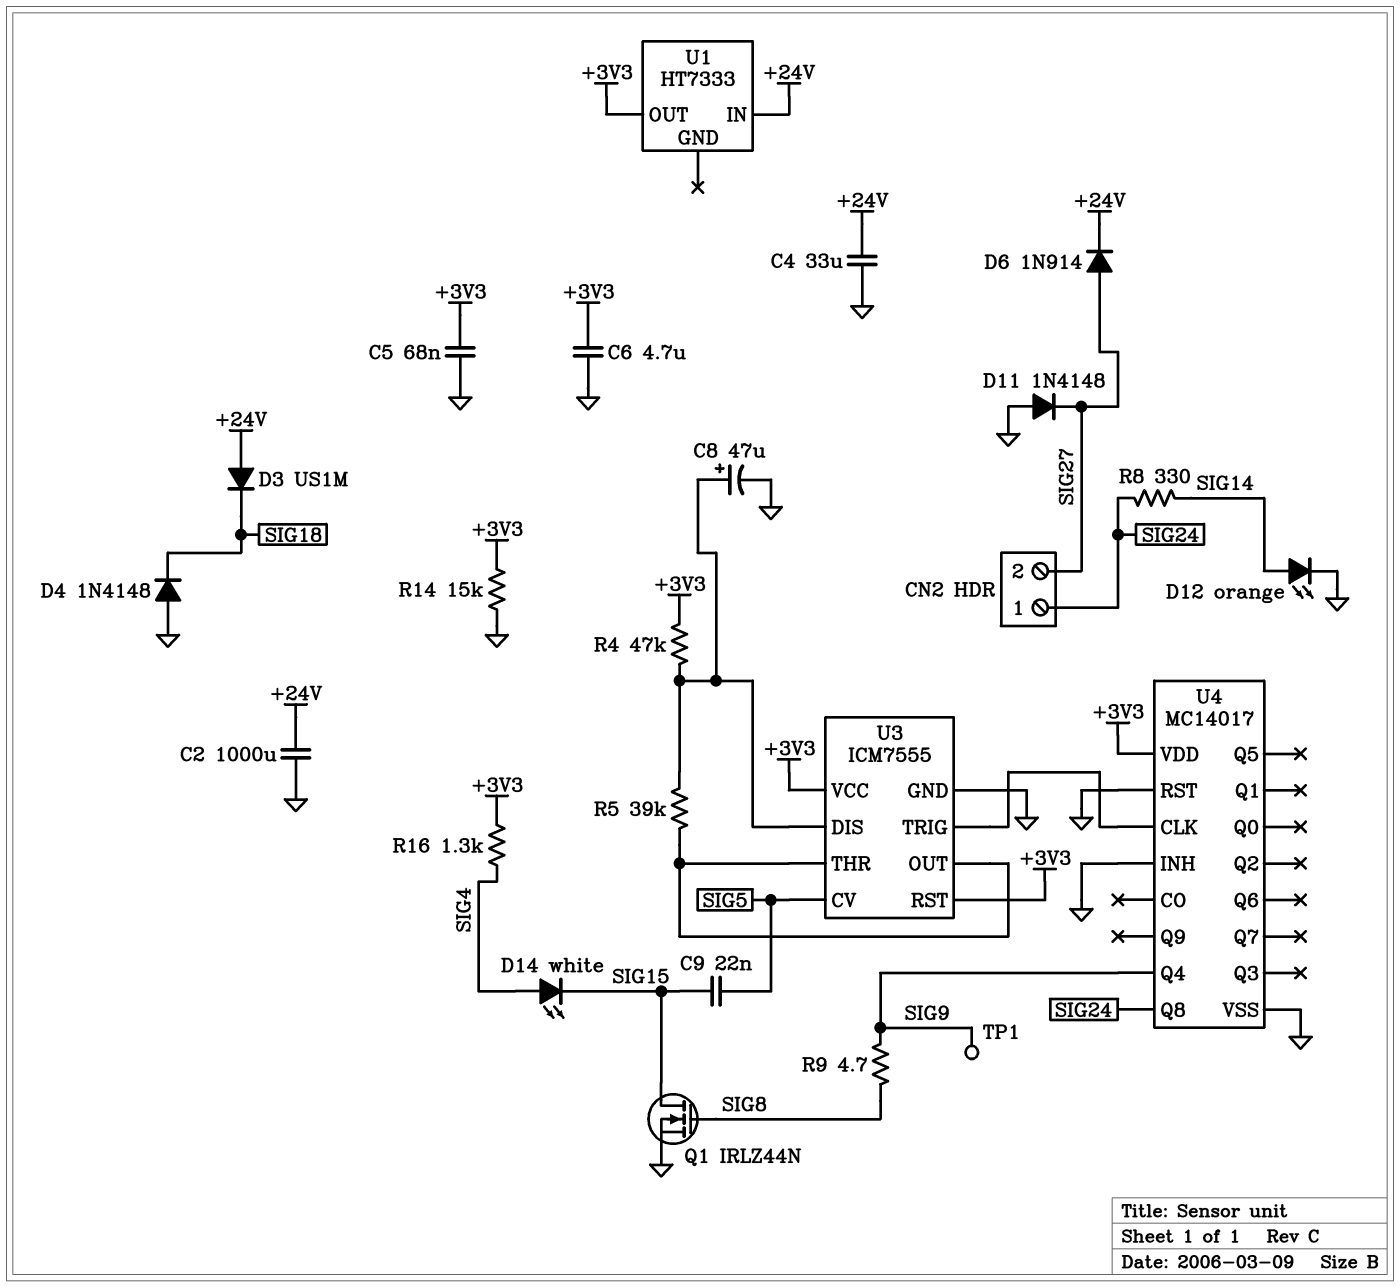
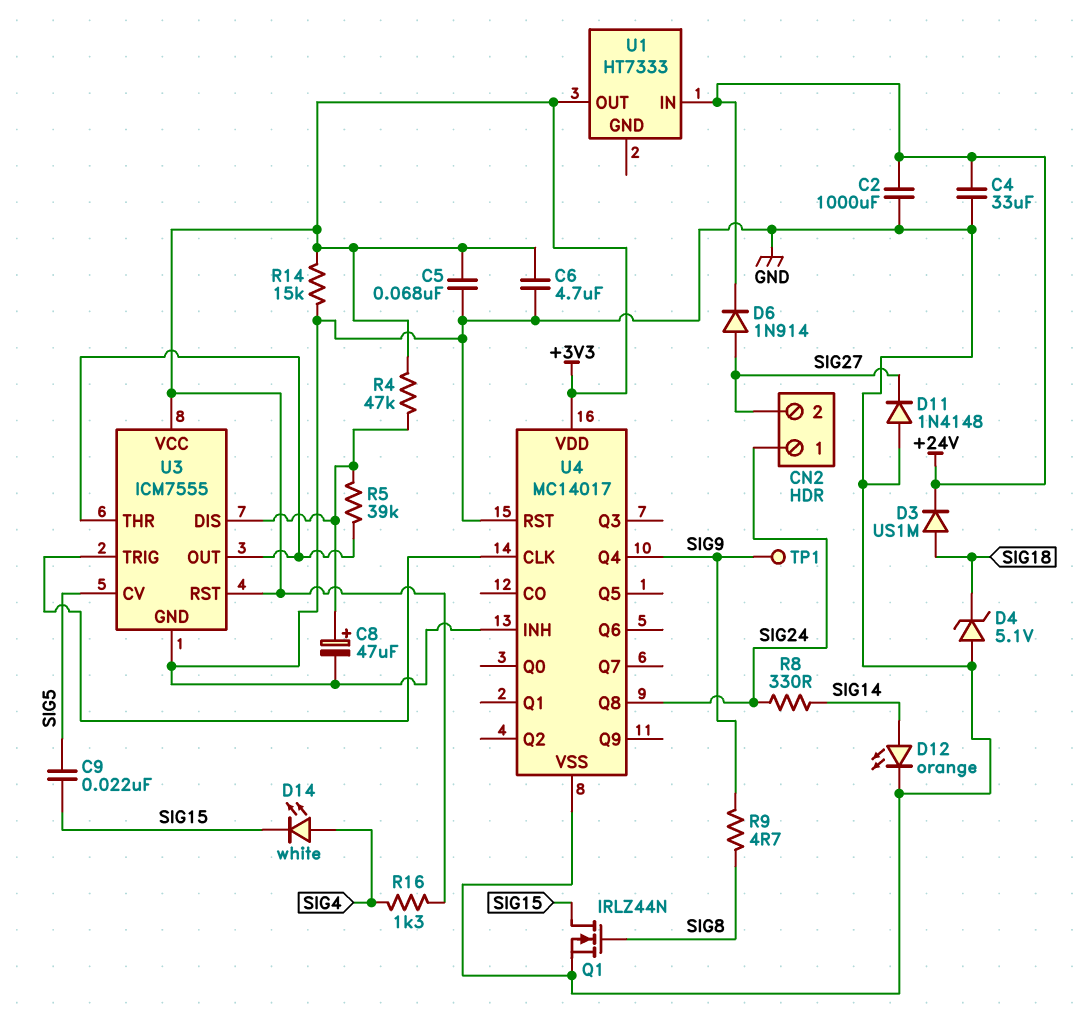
D3: diode US1M (A +24V, K SIG18) -> diode US1M (A SIG18, K +24V)
D4: diode 1N4148 (A GND, K SIG18) -> zener 5.1V (A GND, K SIG18)

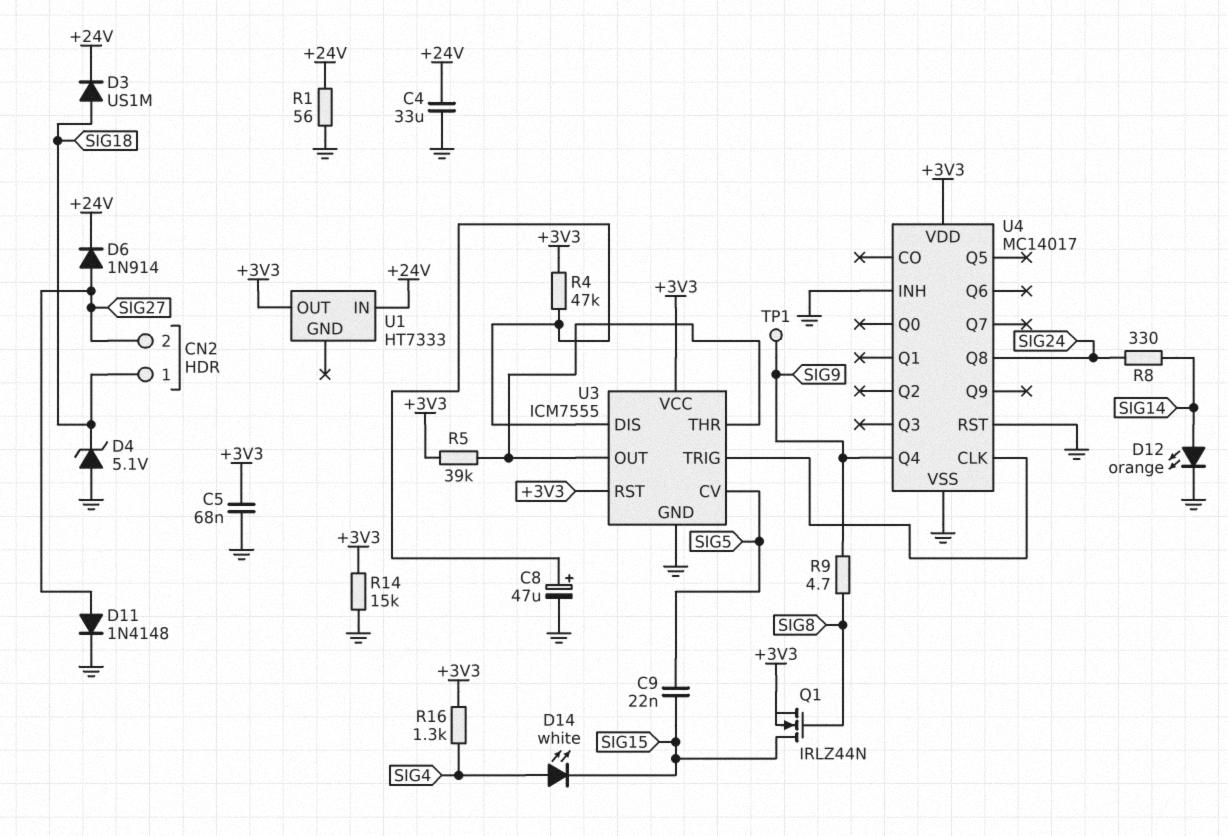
C2: 1000uF (+24V, GND) -> none
C6: 4.7uF (+3V3, GND) -> none
CN2 pin 1: SIG24 -> SIG18
D11: diode 1N4148 (A GND, K SIG27) -> diode 1N4148 (A SIG27, K GND)
Q1: NMOS IRLZ44N (G SIG8, D SIG15, S GND) -> NMOS IRLZ44N (G SIG8, D SIG15, S +3V3)
R1: none -> 56 (+24V, GND)
R5: 39k (U3/DIS, U3/OUT) -> 39k (+3V3, U3/OUT)

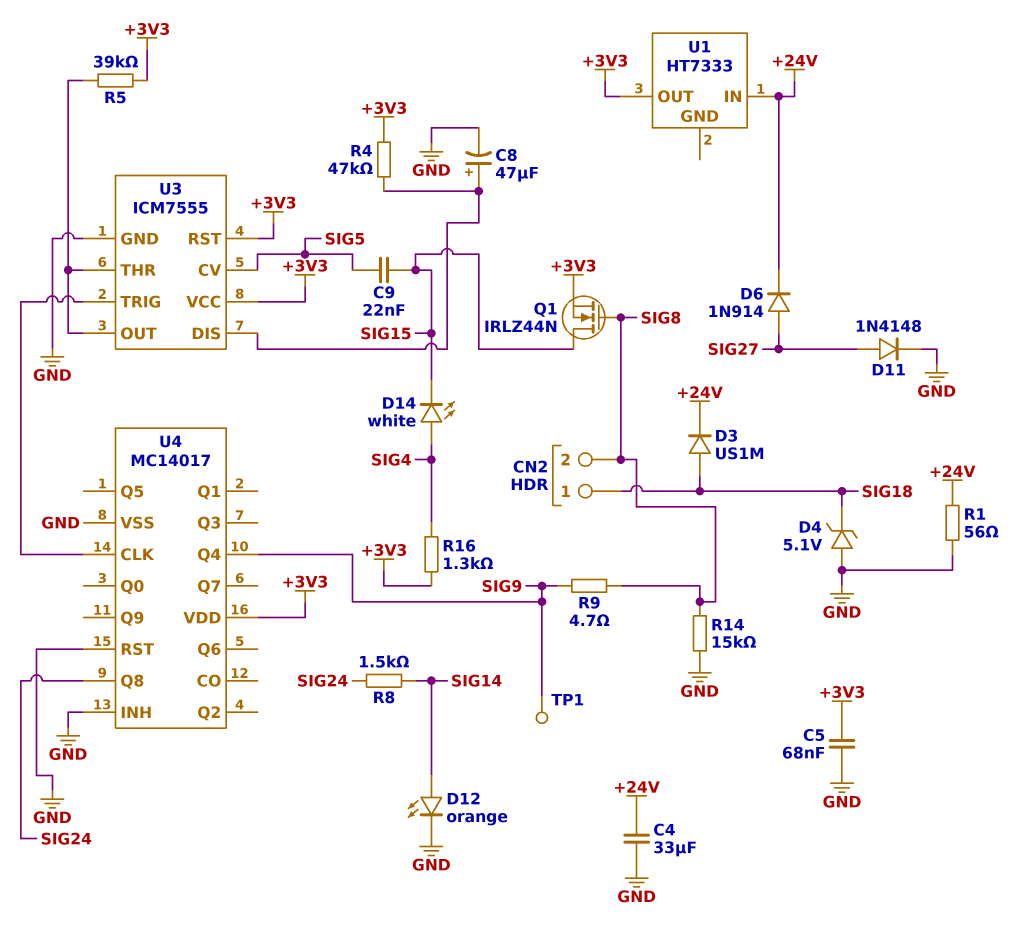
CN2 pin 2: SIG27 -> SIG8
R8: 330 (SIG14, SIG24) -> 1.5k (SIG14, SIG24)
R14: 15k (+3V3, GND) -> 15k (GND, SIG8)

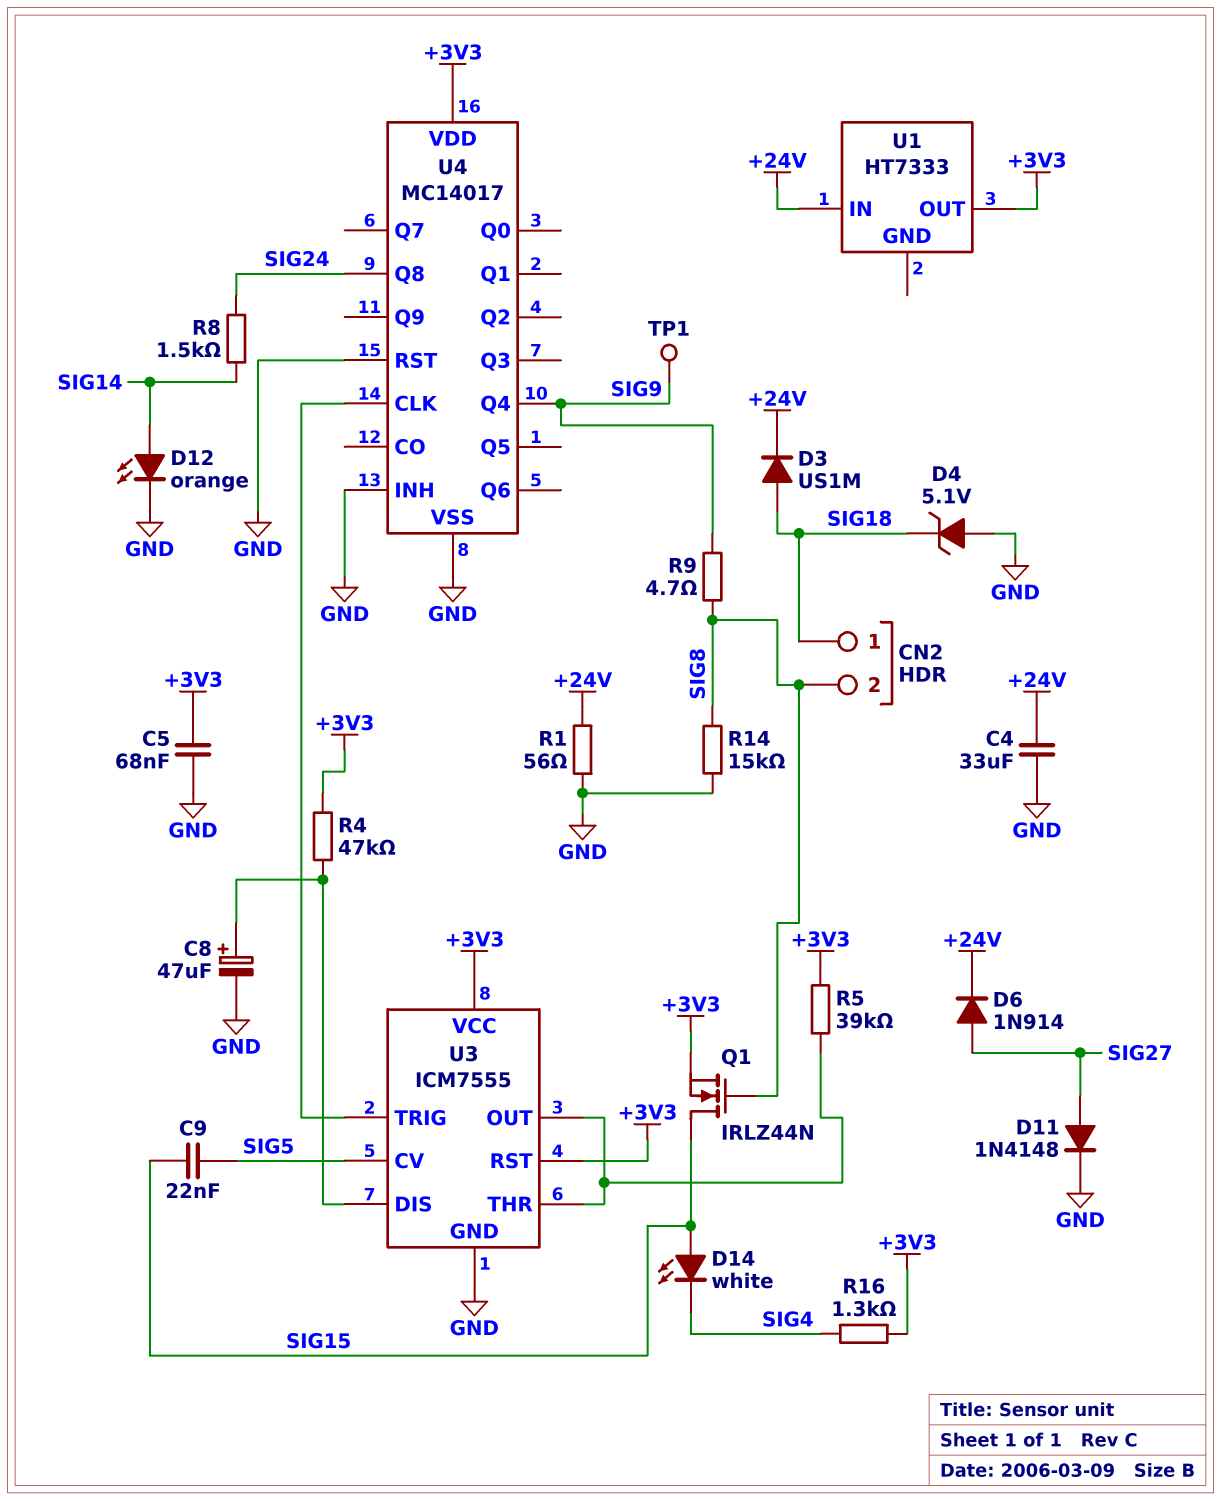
D14: LED white (A SIG4, K SIG15) -> LED white (A SIG15, K SIG4)

